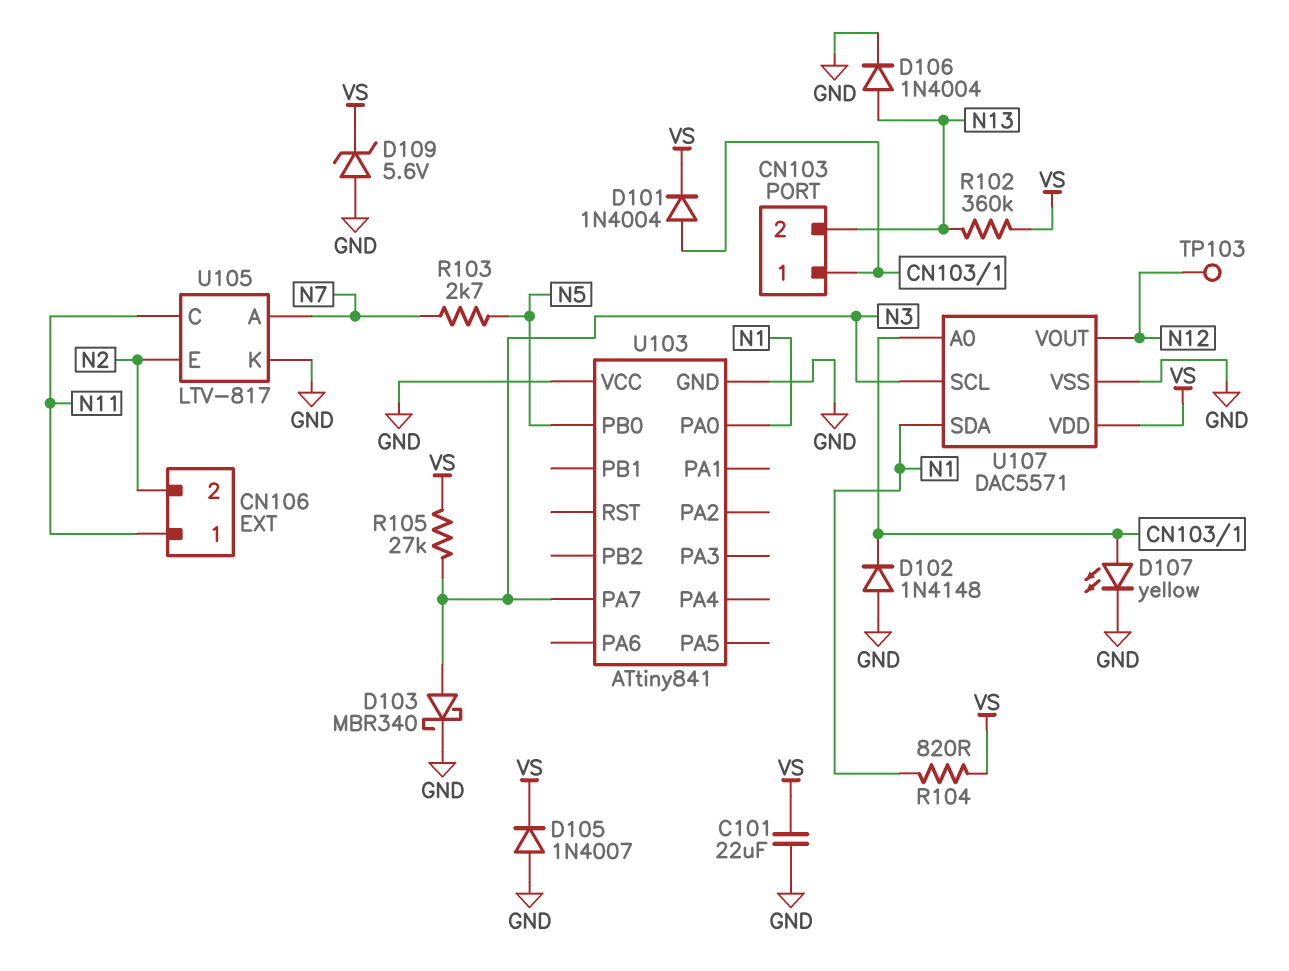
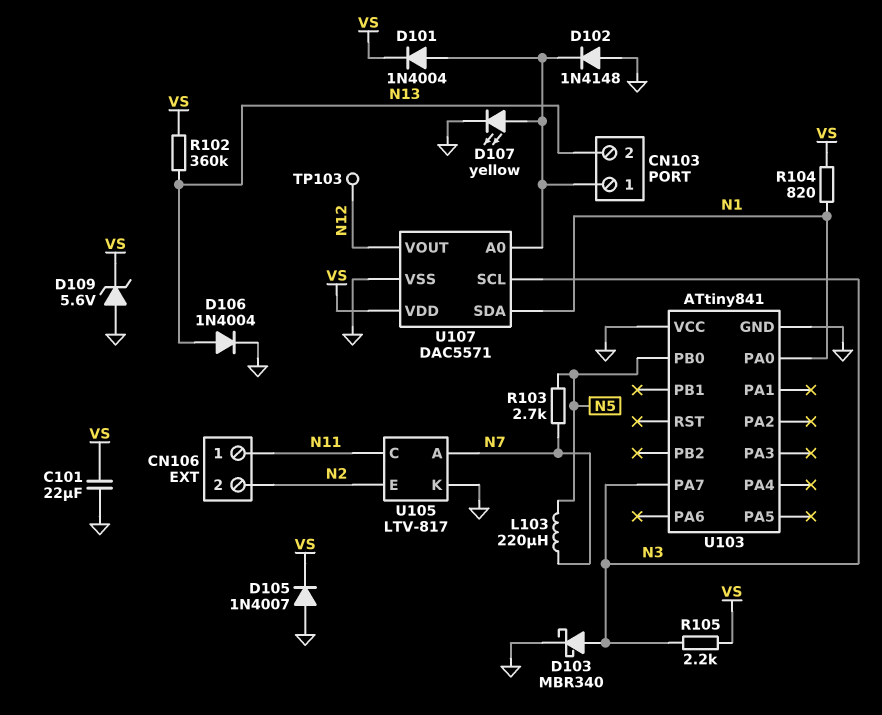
L103: none -> 220uH (N5, N7)
R105: 27k (N3, VS) -> 2.2k (N3, VS)

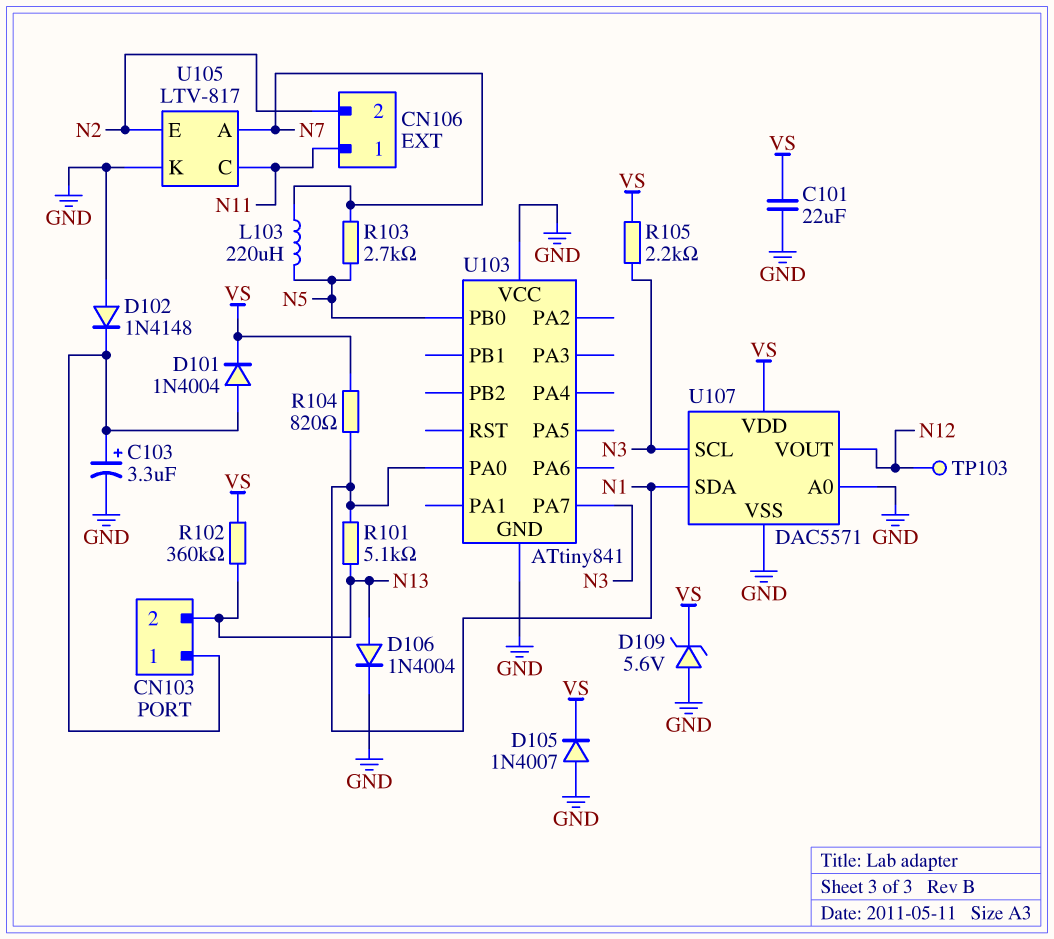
C103: none -> 3.3uF (plus CN103/1, minus GND)
D103: schottky MBR340 (A N3, K GND) -> none
D107: LED yellow (A CN103/1, K GND) -> none
R101: none -> 5.1k (N1, N13)
U107 pin A0: CN103/1 -> GND

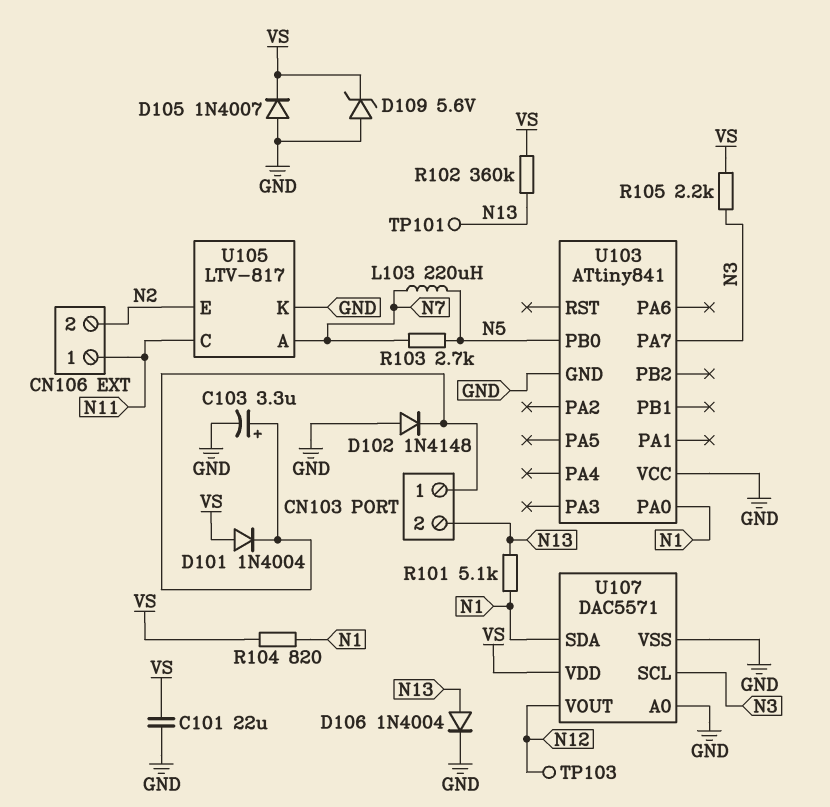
D101: diode 1N4004 (A CN103/1, K VS) -> diode 1N4004 (A VS, K CN103/1)
TP101: none -> test point (N13)

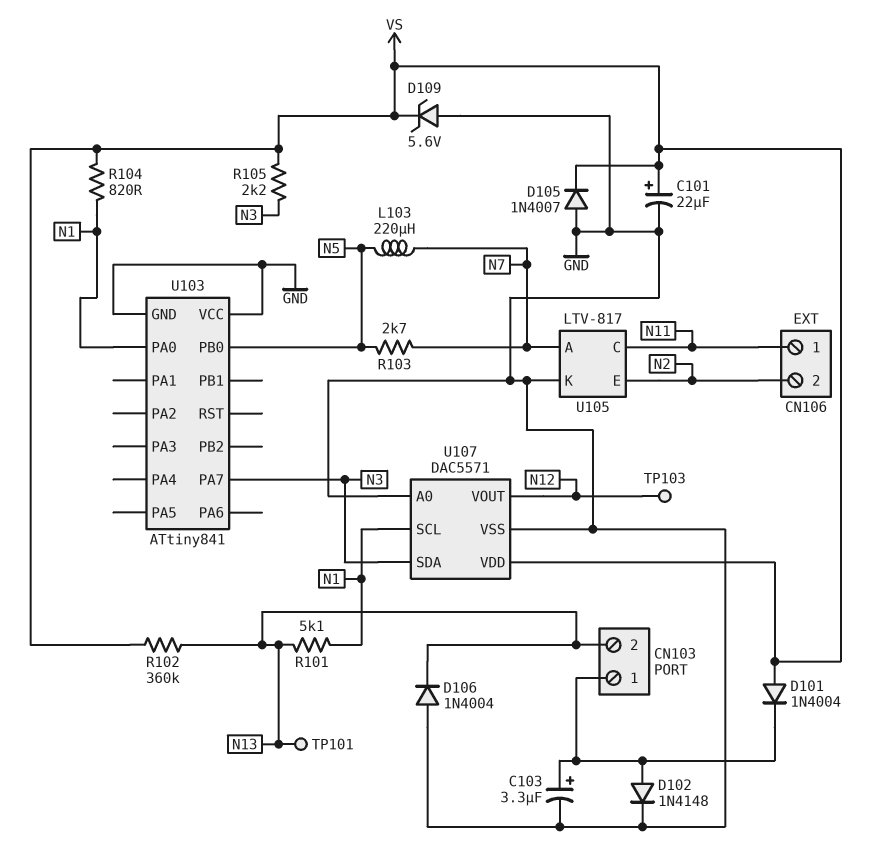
C101: 22uF (GND, VS) -> 22uF (plus VS, minus GND)
D102: diode 1N4148 (A GND, K CN103/1) -> diode 1N4148 (A CN103/1, K GND)
D106: diode 1N4004 (A N13, K GND) -> diode 1N4004 (A GND, K N13)
U107 pin SCL: N3 -> N1
U107 pin SDA: N1 -> N3

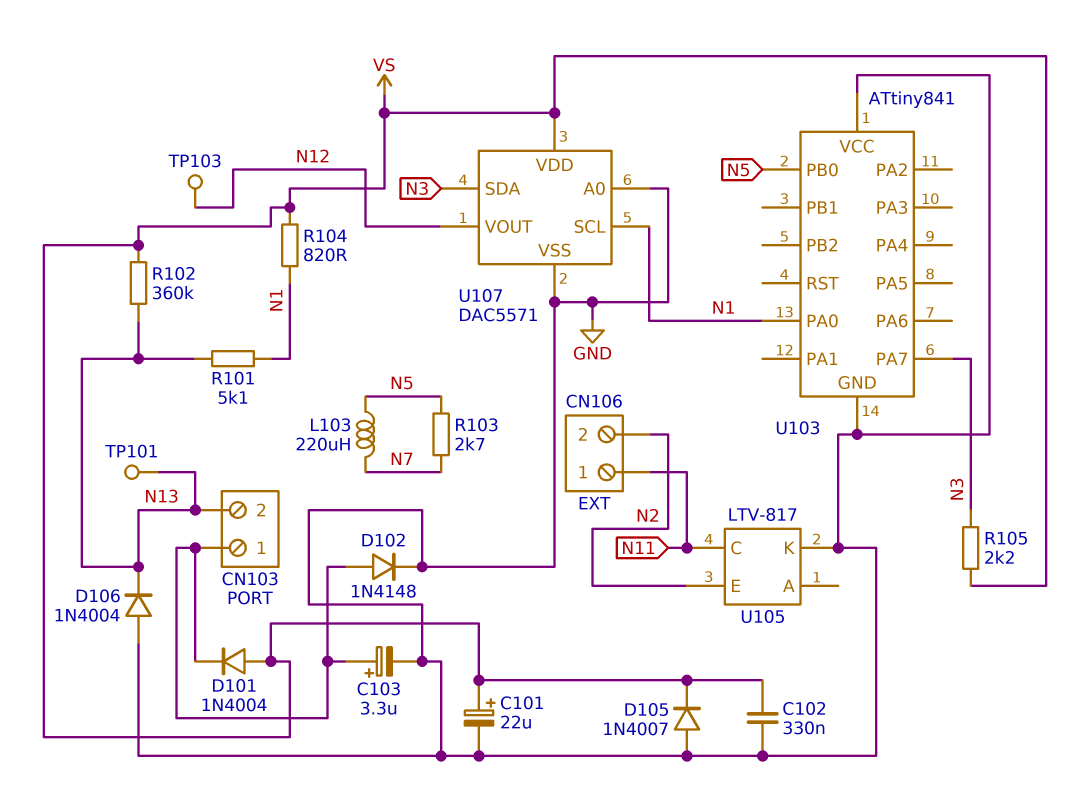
C102: none -> 330nF (GND, VS)
D109: zener 5.6V (A GND, K VS) -> none
U105 pin A: N7 -> none

